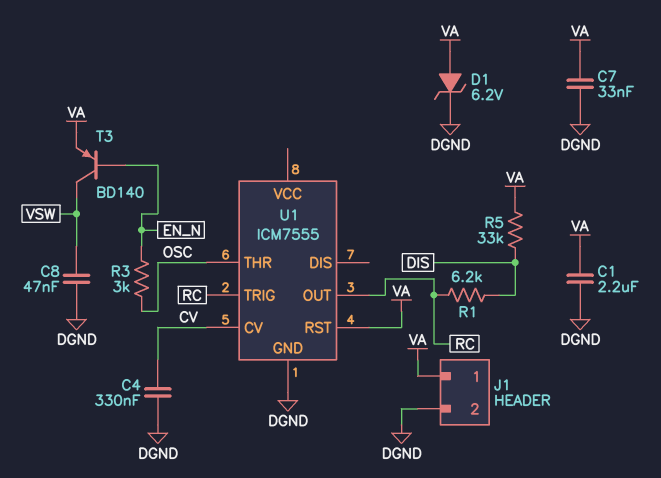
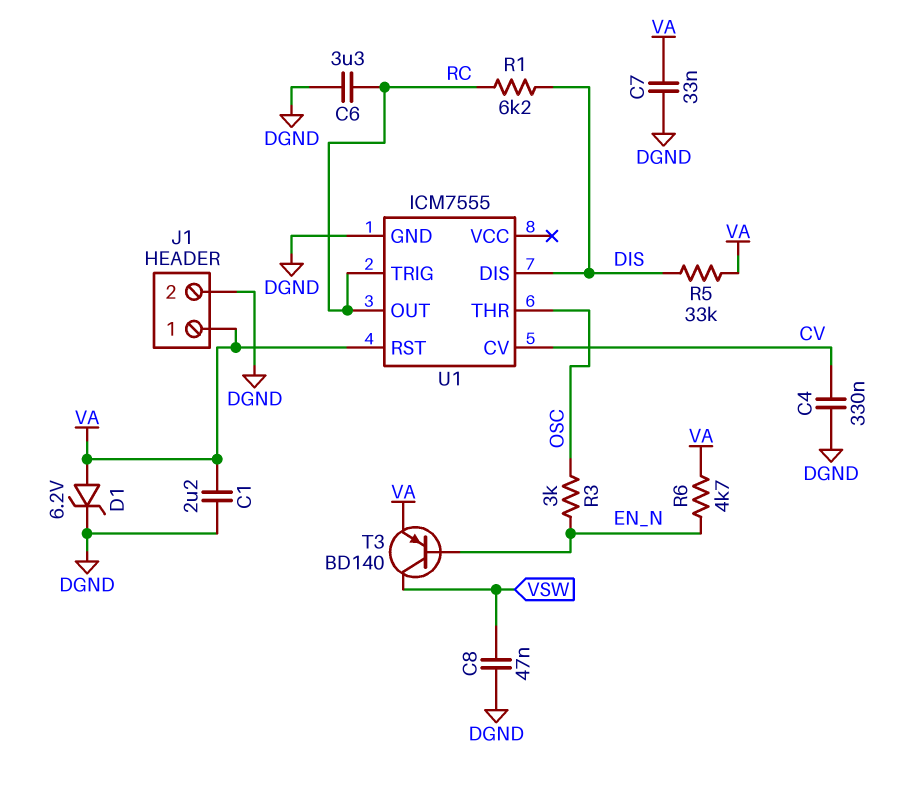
C6: none -> 3.3uF (DGND, RC)
R6: none -> 4.7k (EN_N, VA)
U1 pin DIS: none -> DIS

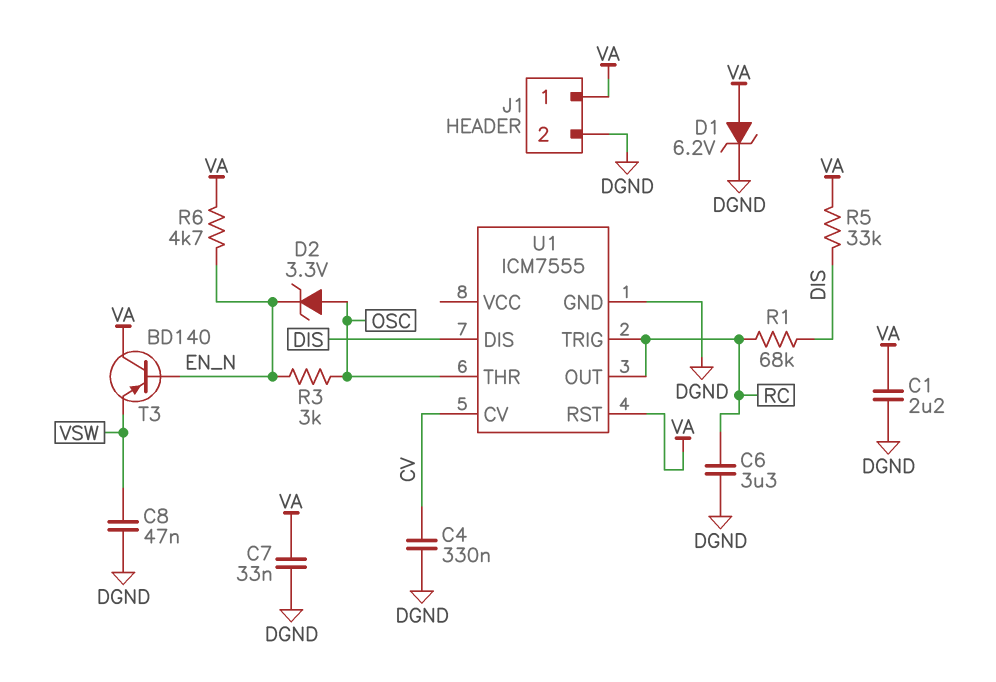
D2: none -> zener 3.3V (A OSC, K EN_N)
R1: 6.2k (DIS, RC) -> 68k (DIS, RC)
T3: PNP BD140 (B EN_N, C VSW, E VA) -> PNP BD140 (B EN_N, C VA, E VSW)

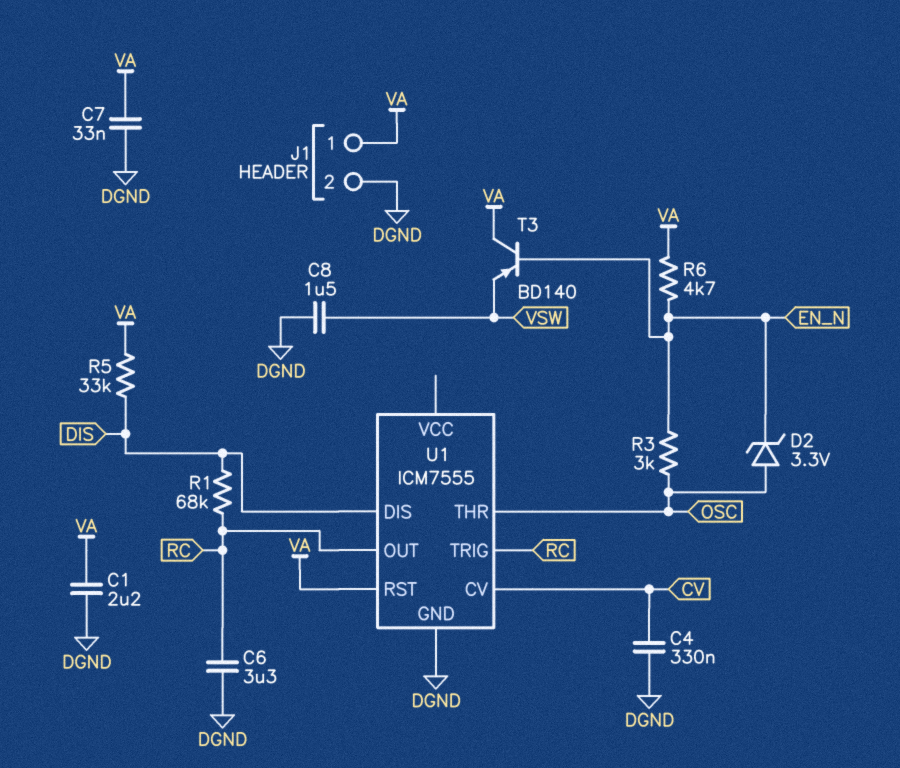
C8: 47nF (DGND, VSW) -> 1.5uF (DGND, VSW)
D1: zener 6.2V (A VA, K DGND) -> none

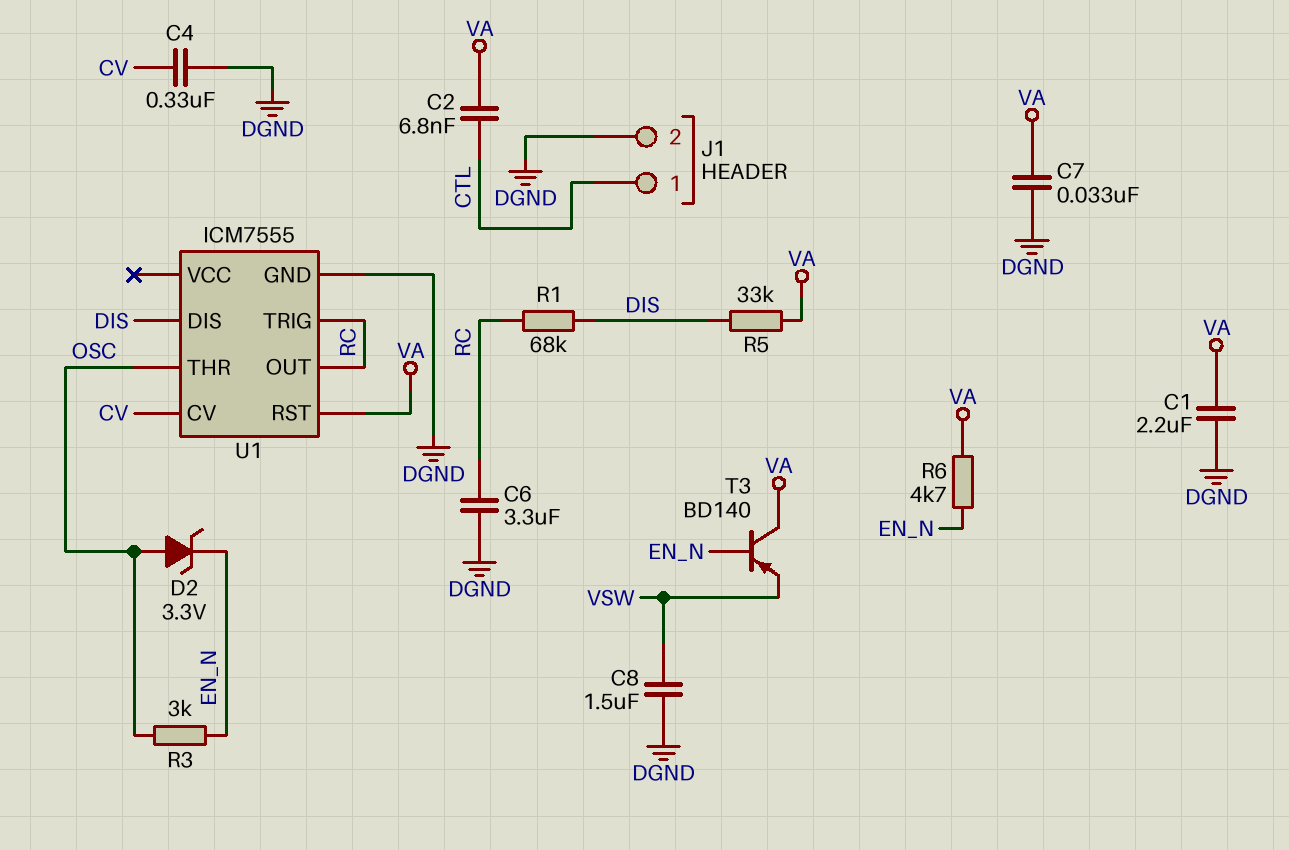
C2: none -> 6.8nF (CTL, VA)
J1 pin 1: VA -> CTL

